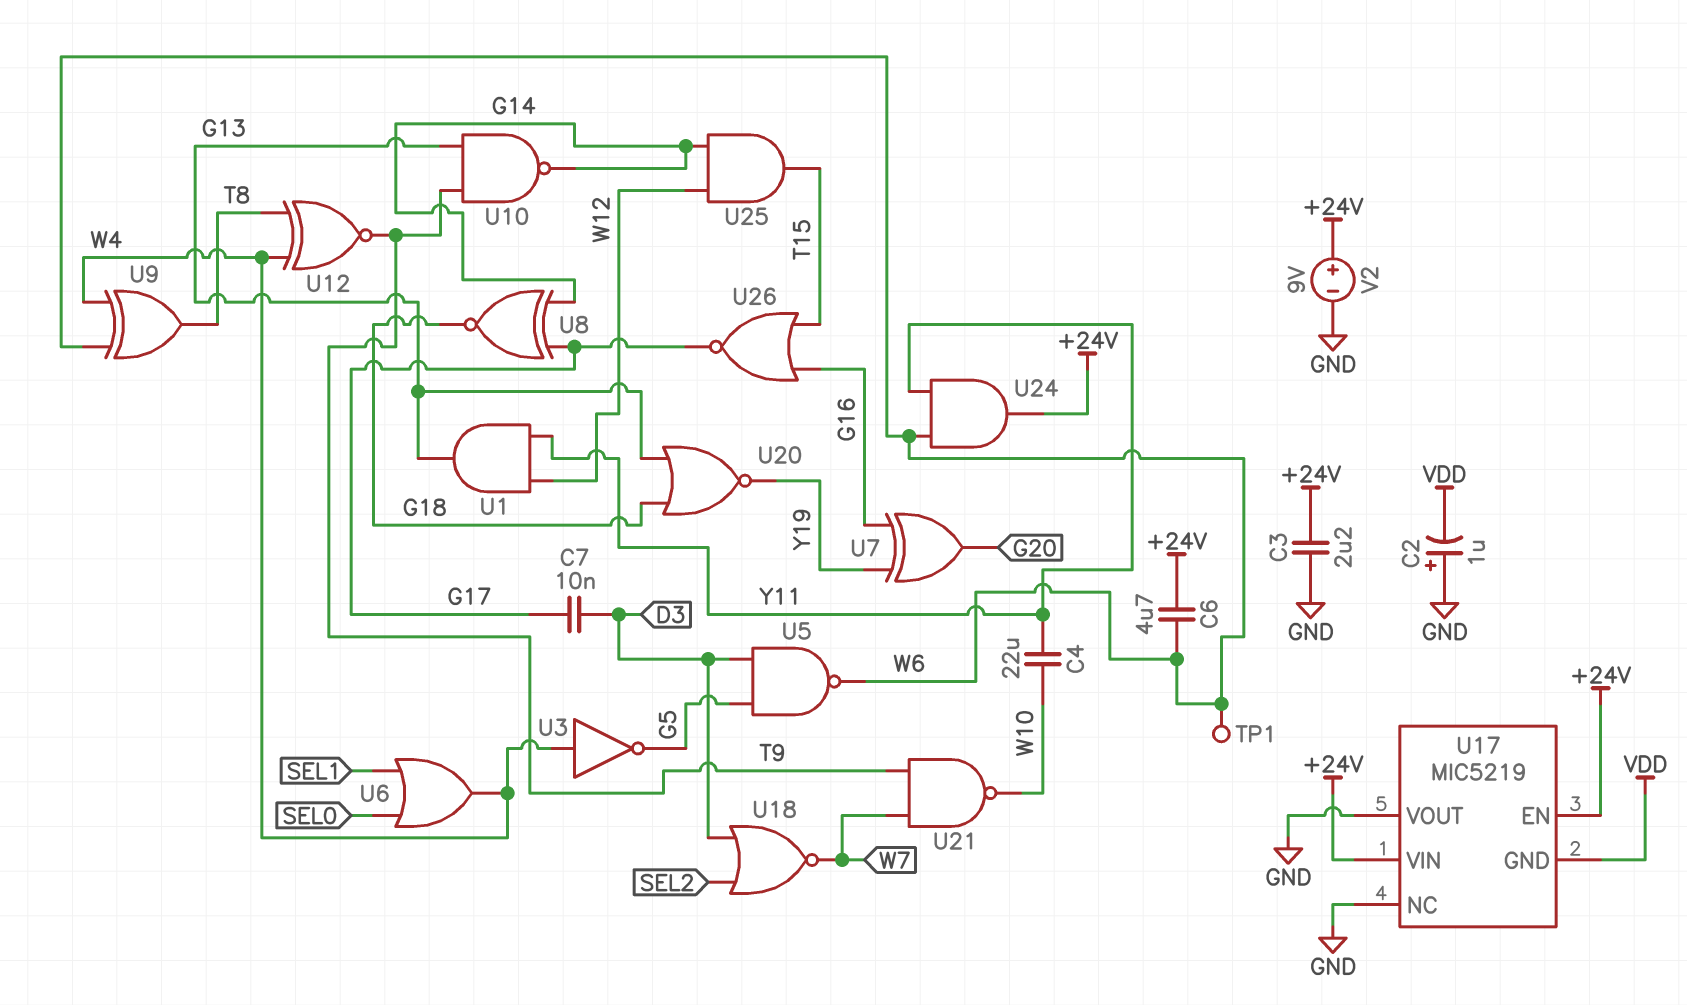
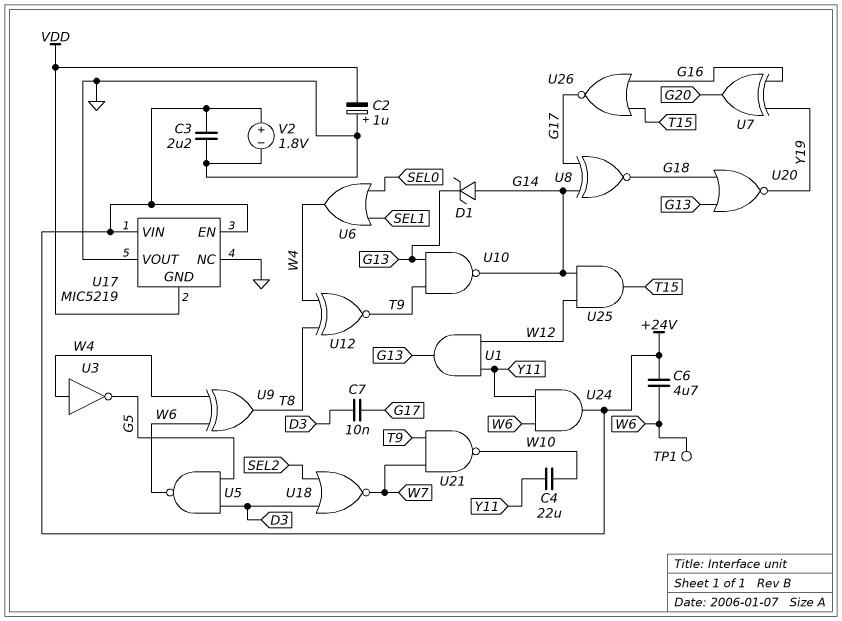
D1: none -> zener (A G14, K G13)
V2: 9V (plus +24V, minus GND) -> 1.8V (plus +24V, minus GND)

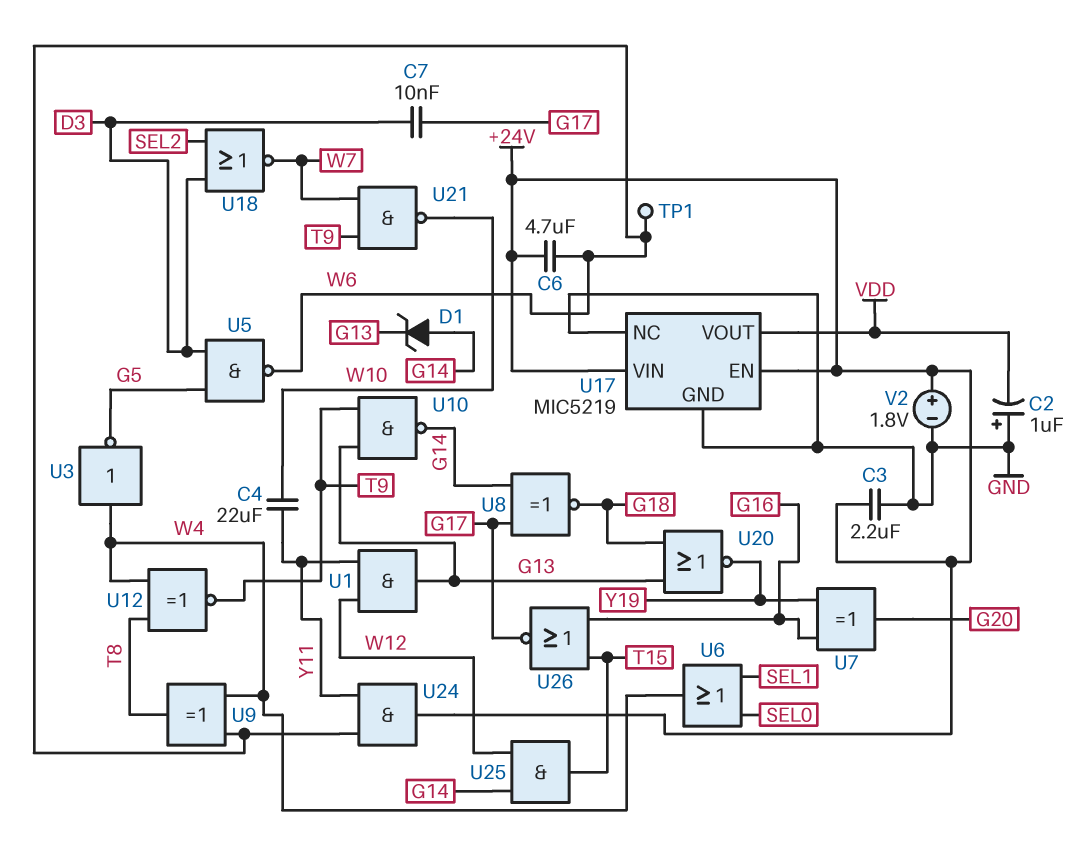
U17 pin GND: VDD -> GND
U17 pin VOUT: GND -> VDD

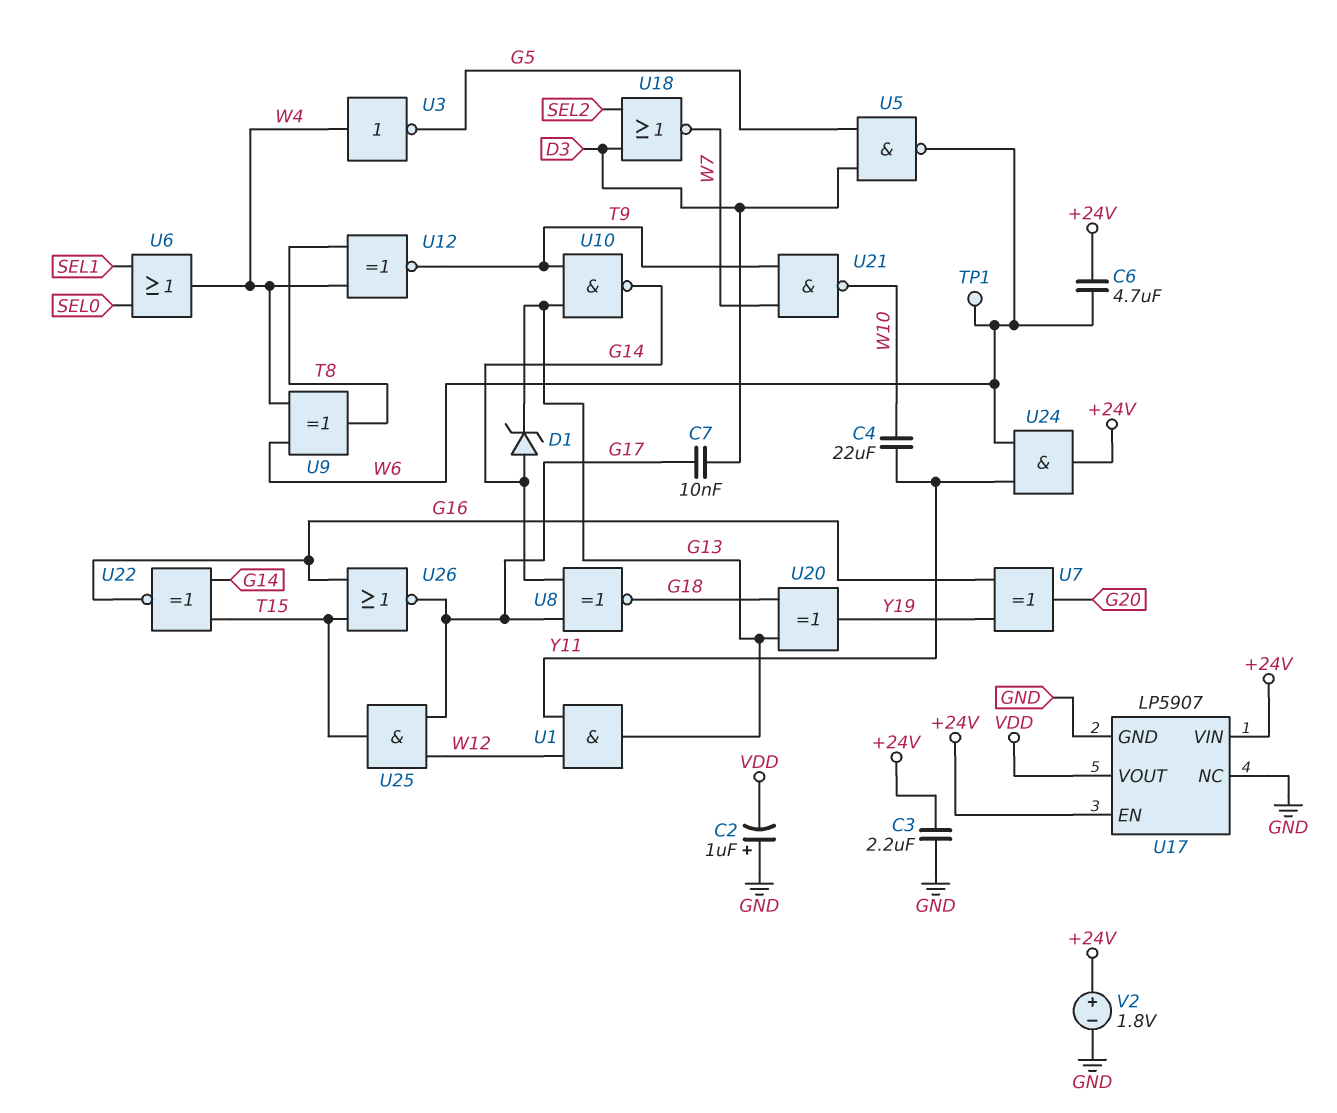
U17: MIC5219 -> LP5907
U20: NOR (in G13, in G18, out Y19) -> XOR (in G13, in G18, out Y19)
U22: none -> XNOR (in G14, in T15, out G16)
U25: AND (in G14, in W12, out T15) -> AND (in G17, in W12, out T15)

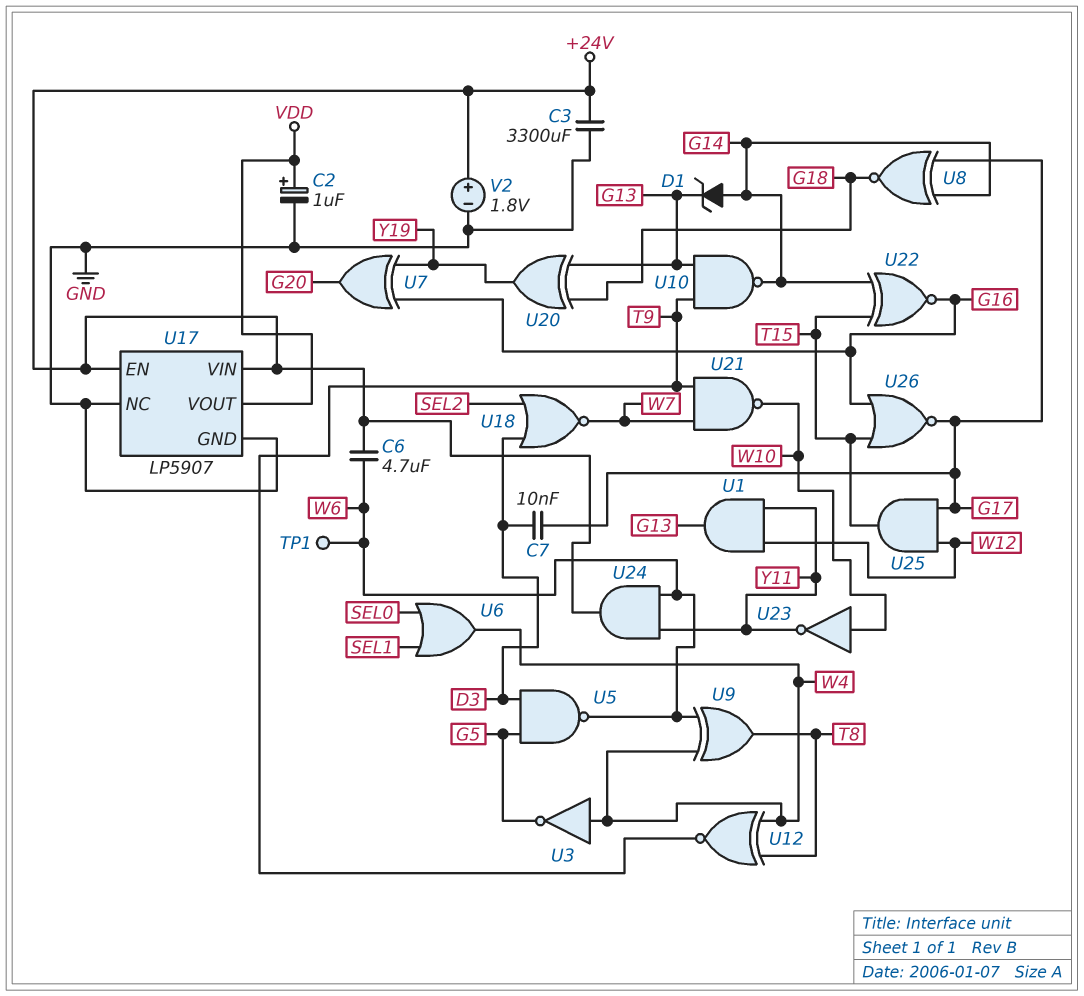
C2: 1uF (plus GND, minus VDD) -> 1uF (plus VDD, minus GND)
C3: 2.2uF (+24V, GND) -> 3300uF (+24V, GND)
C4: 22uF (W10, Y11) -> none
U23: none -> NOT (in W10, out Y11)

